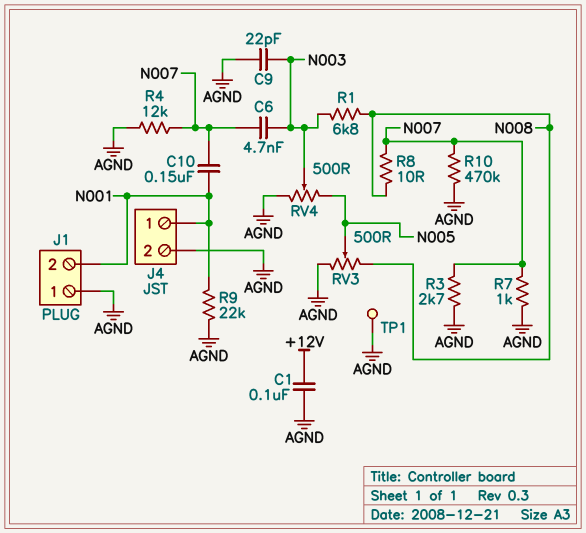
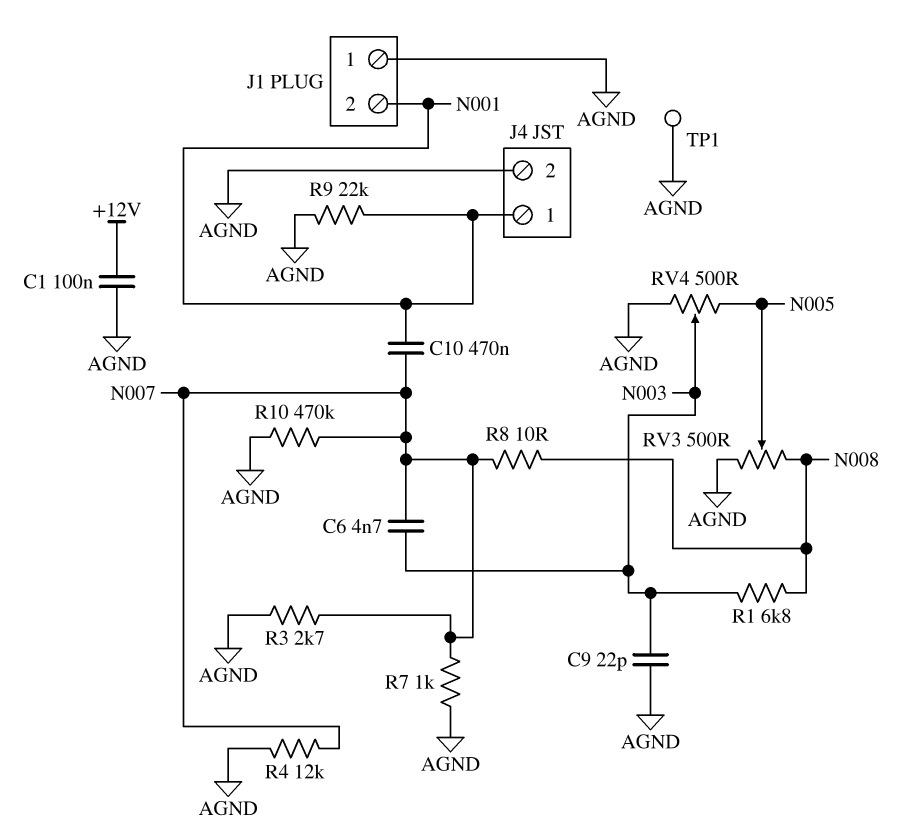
C10: 150nF (N001, N007) -> 470nF (N001, N007)

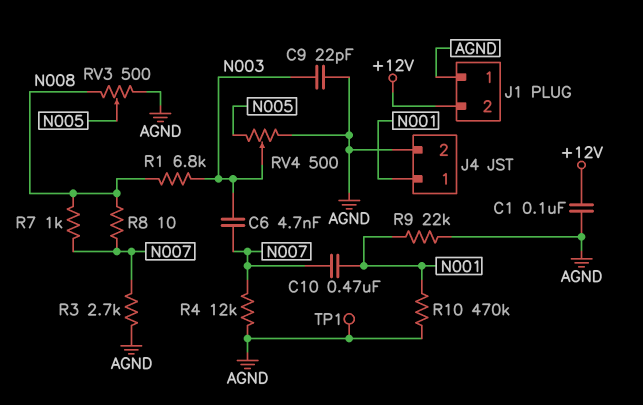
J1 pin 2: N001 -> +12V
R7: 1k (AGND, N007) -> 1k (N007, N008)
R10: 470k (AGND, N007) -> 470k (AGND, N001)

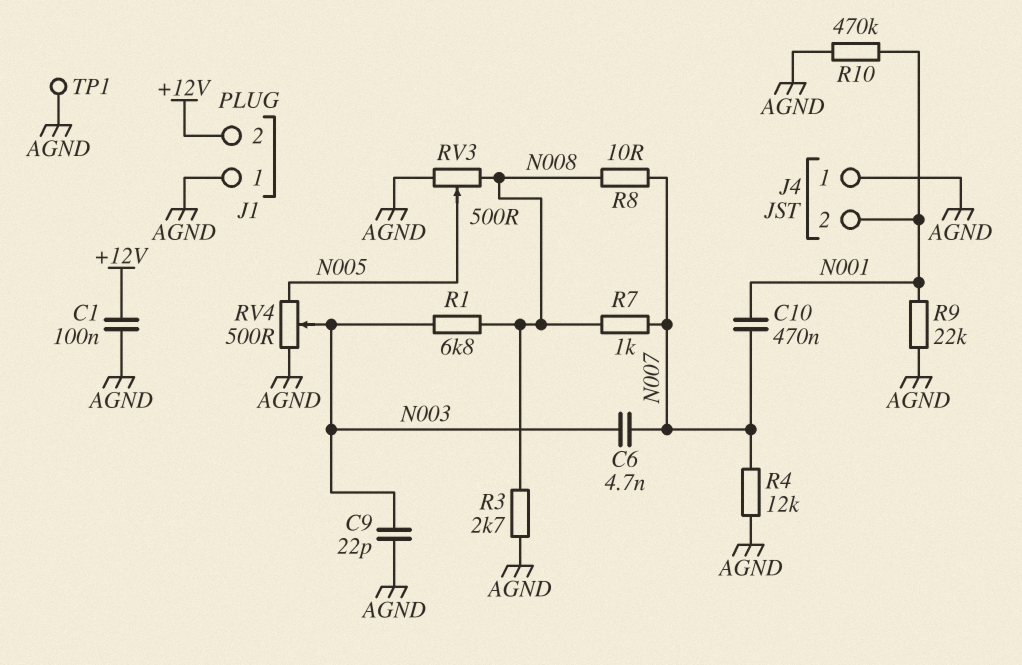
J4 pin 1: N001 -> AGND
J4 pin 2: AGND -> N001
R3: 2.7k (AGND, N007) -> 2.7k (AGND, N008)

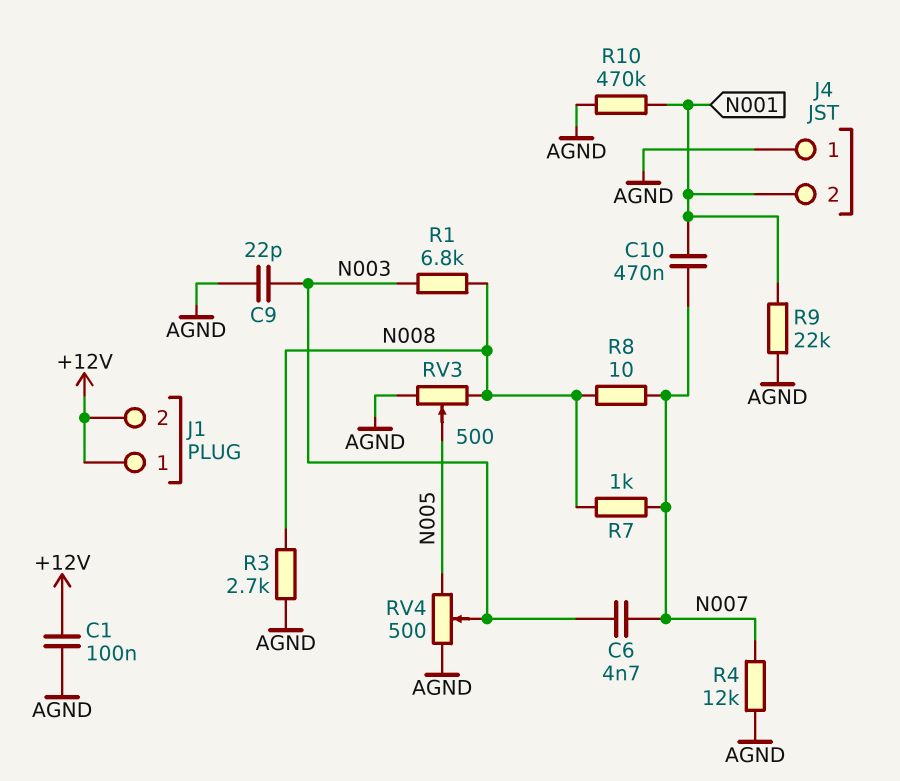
J1 pin 1: AGND -> +12V
TP1: test point (AGND) -> none

